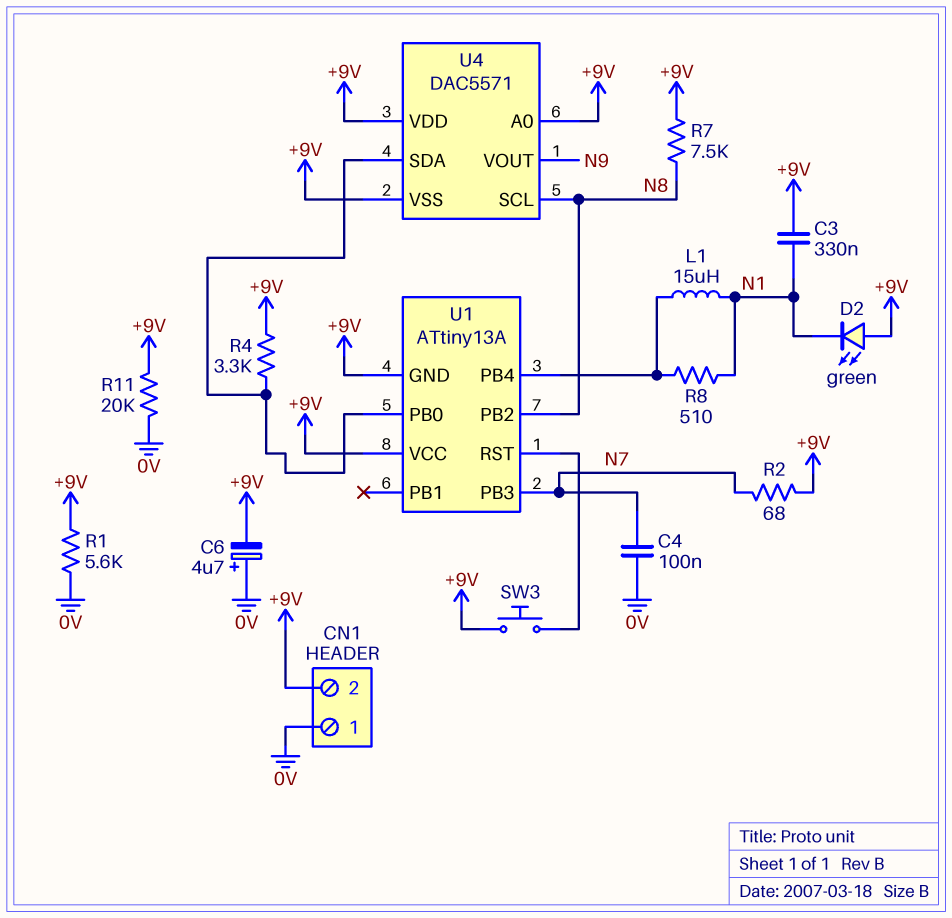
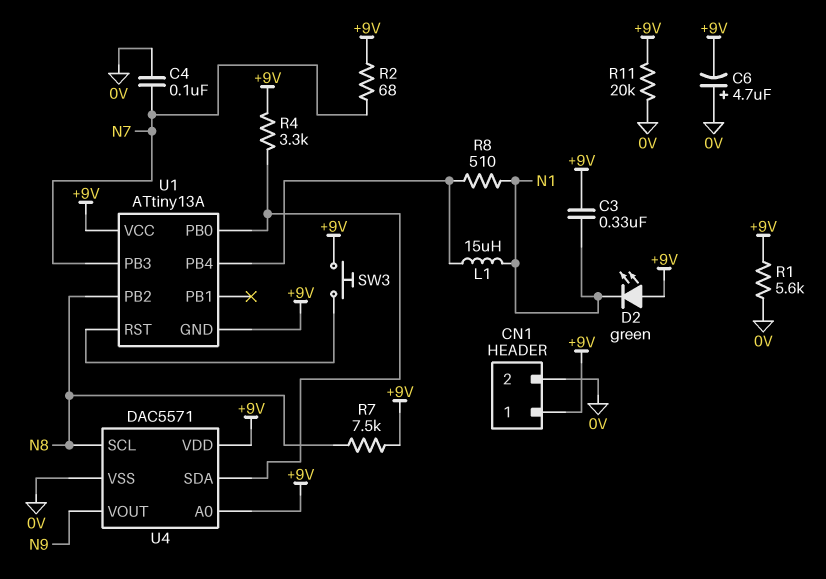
CN1 pin 1: 0V -> +9V
CN1 pin 2: +9V -> 0V
U4 pin VSS: +9V -> 0V

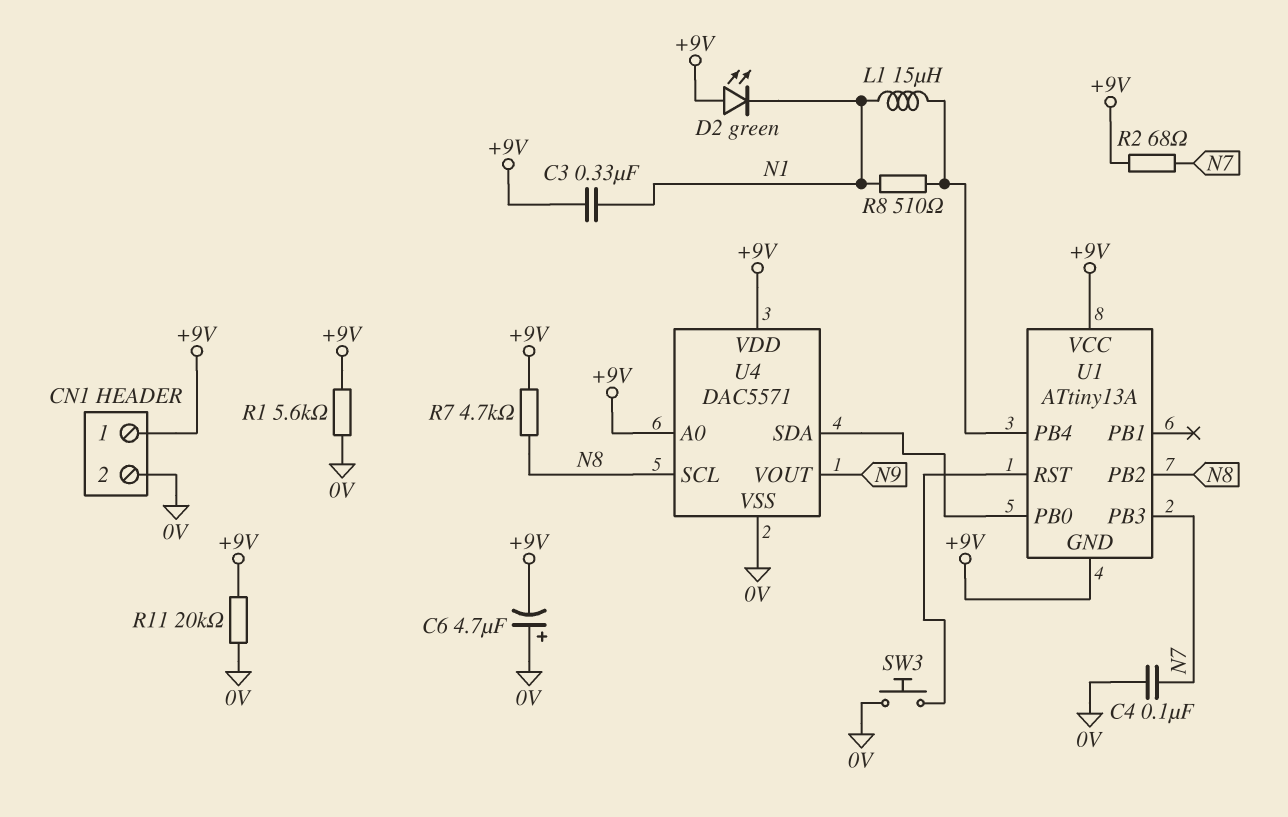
R4: 3.3k (+9V, U1/PB0) -> none
R7: 7.5k (+9V, N8) -> 4.7k (+9V, N8)
SW3: button (+9V, U1/RST) -> button (0V, U1/RST)

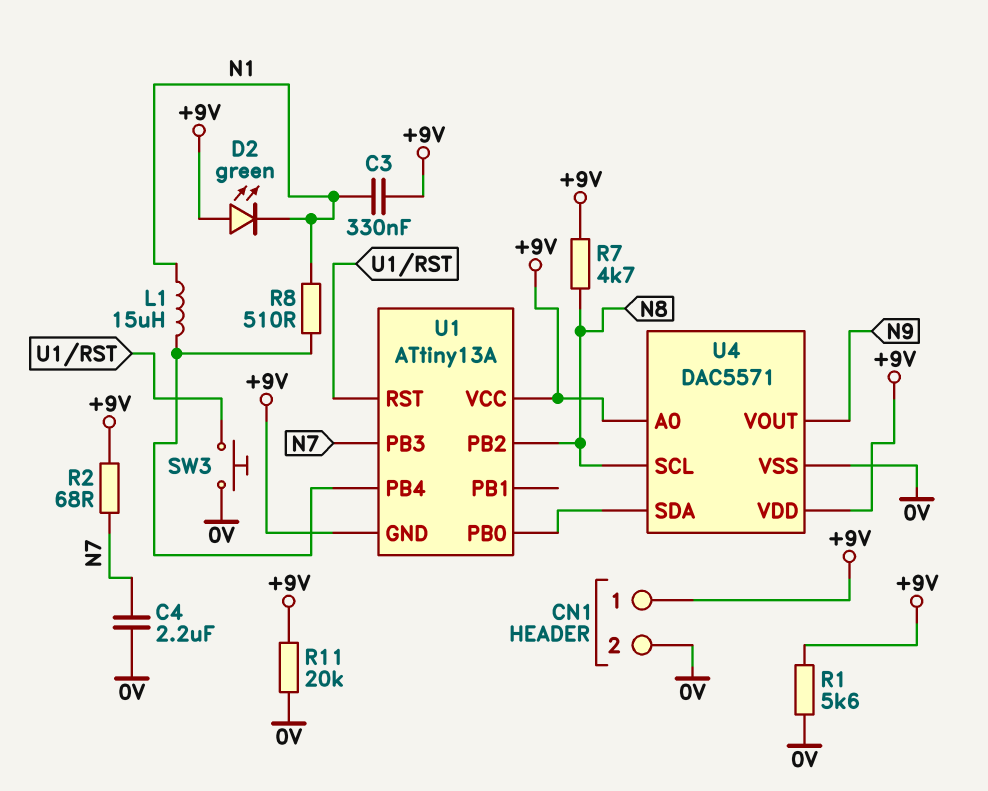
C4: 100nF (0V, N7) -> 2.2uF (0V, N7)
C6: 4.7uF (plus 0V, minus +9V) -> none

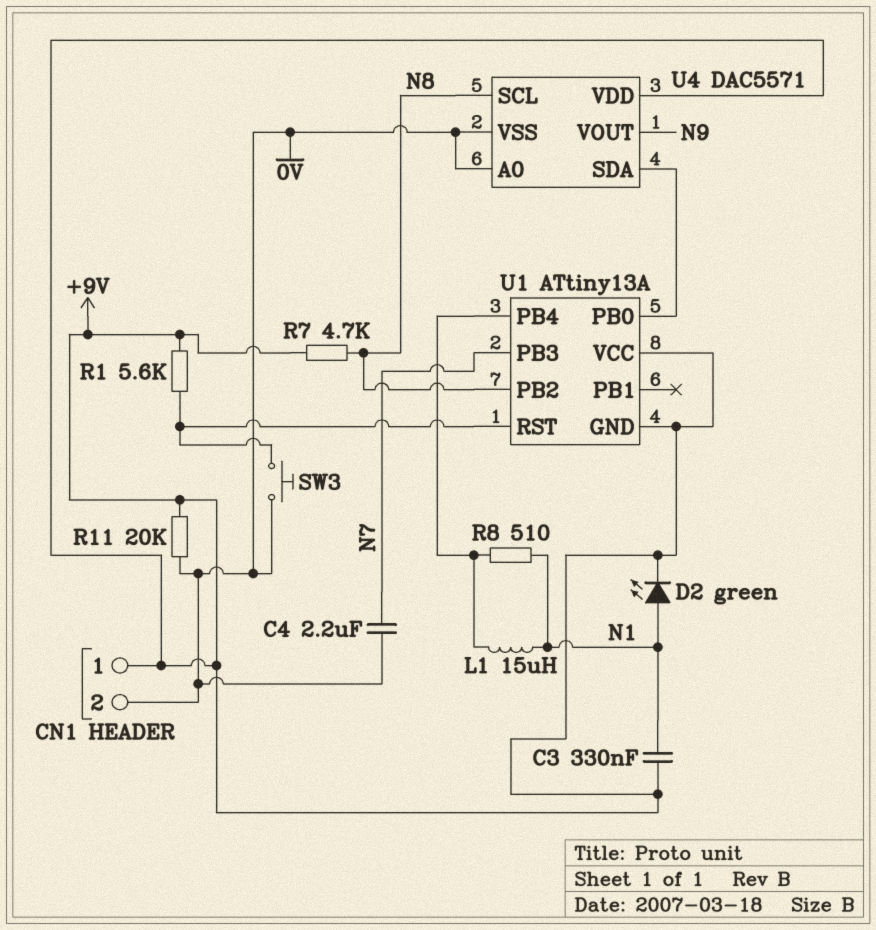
D2: LED green (A +9V, K N1) -> LED green (A N1, K +9V)
R1: 5.6k (+9V, 0V) -> 5.6k (+9V, U1/RST)
R2: 68 (+9V, N7) -> none
U4 pin A0: +9V -> 0V

